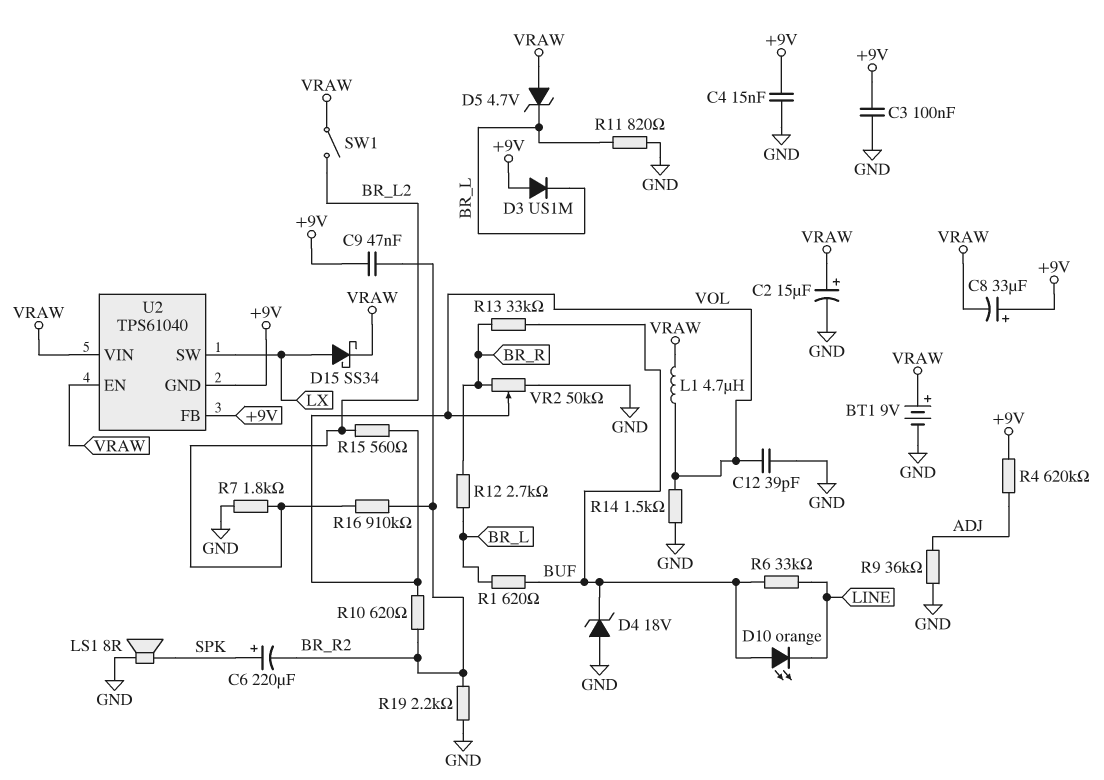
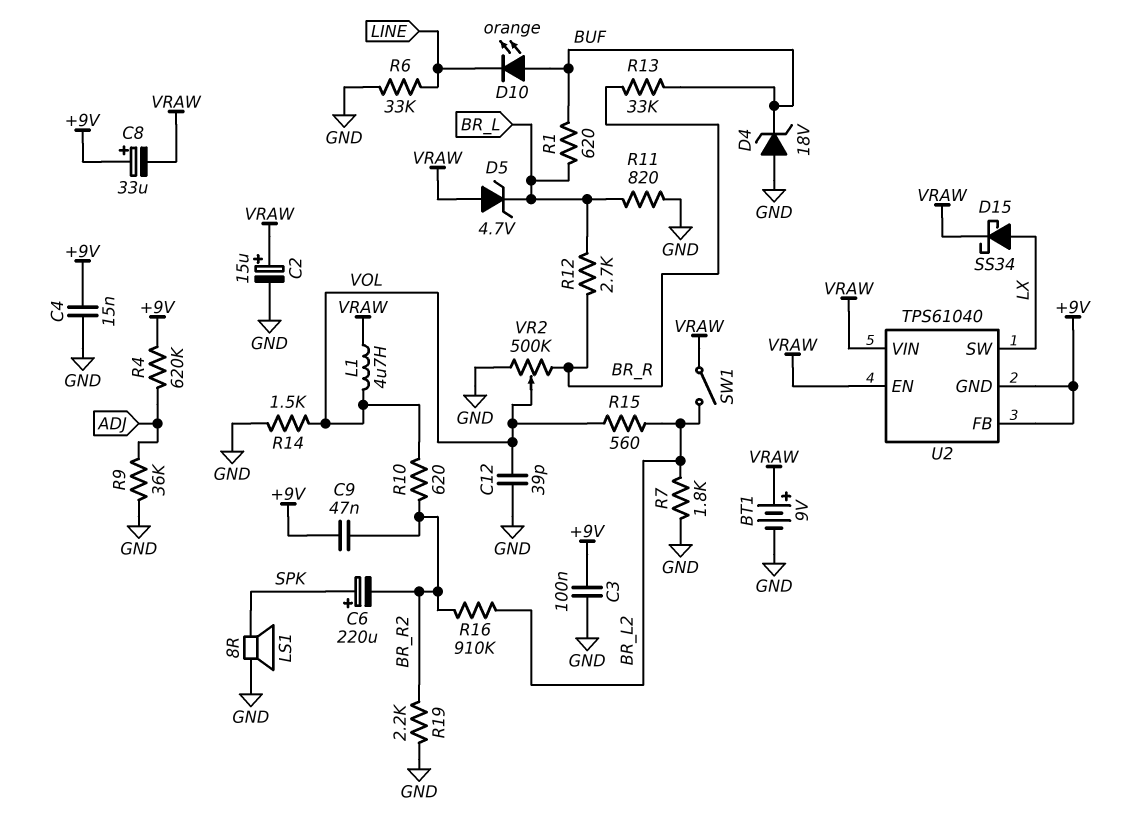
D3: diode US1M (A +9V, K BR_L) -> none
R6: 33k (BUF, LINE) -> 33k (GND, LINE)
VR2: 50k (BR_R, GND, wiper VOL) -> 500k (BR_R, GND, wiper VOL)

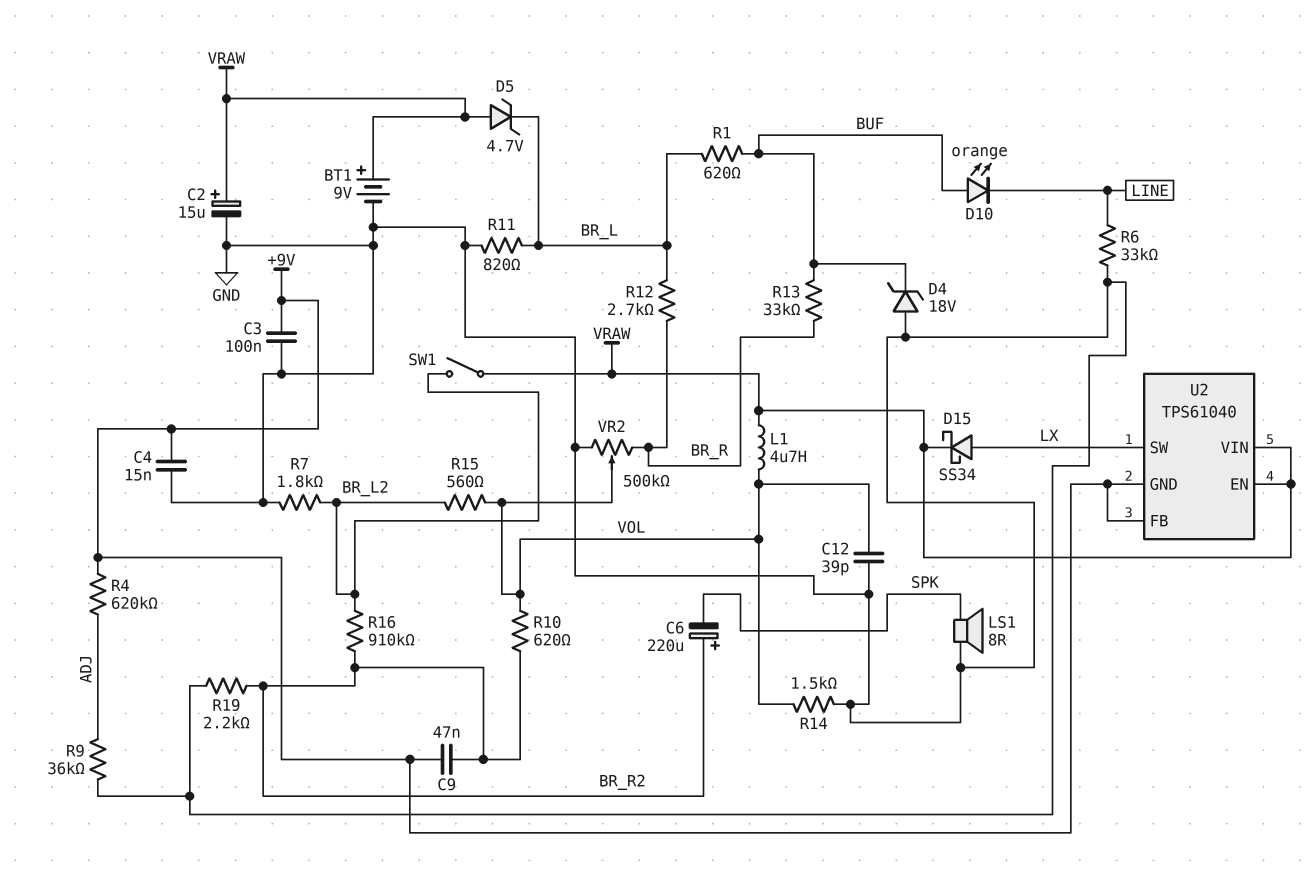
C6: 220uF (plus SPK, minus BR_R2) -> 220uF (plus BR_R2, minus SPK)
C8: 33uF (plus +9V, minus VRAW) -> none

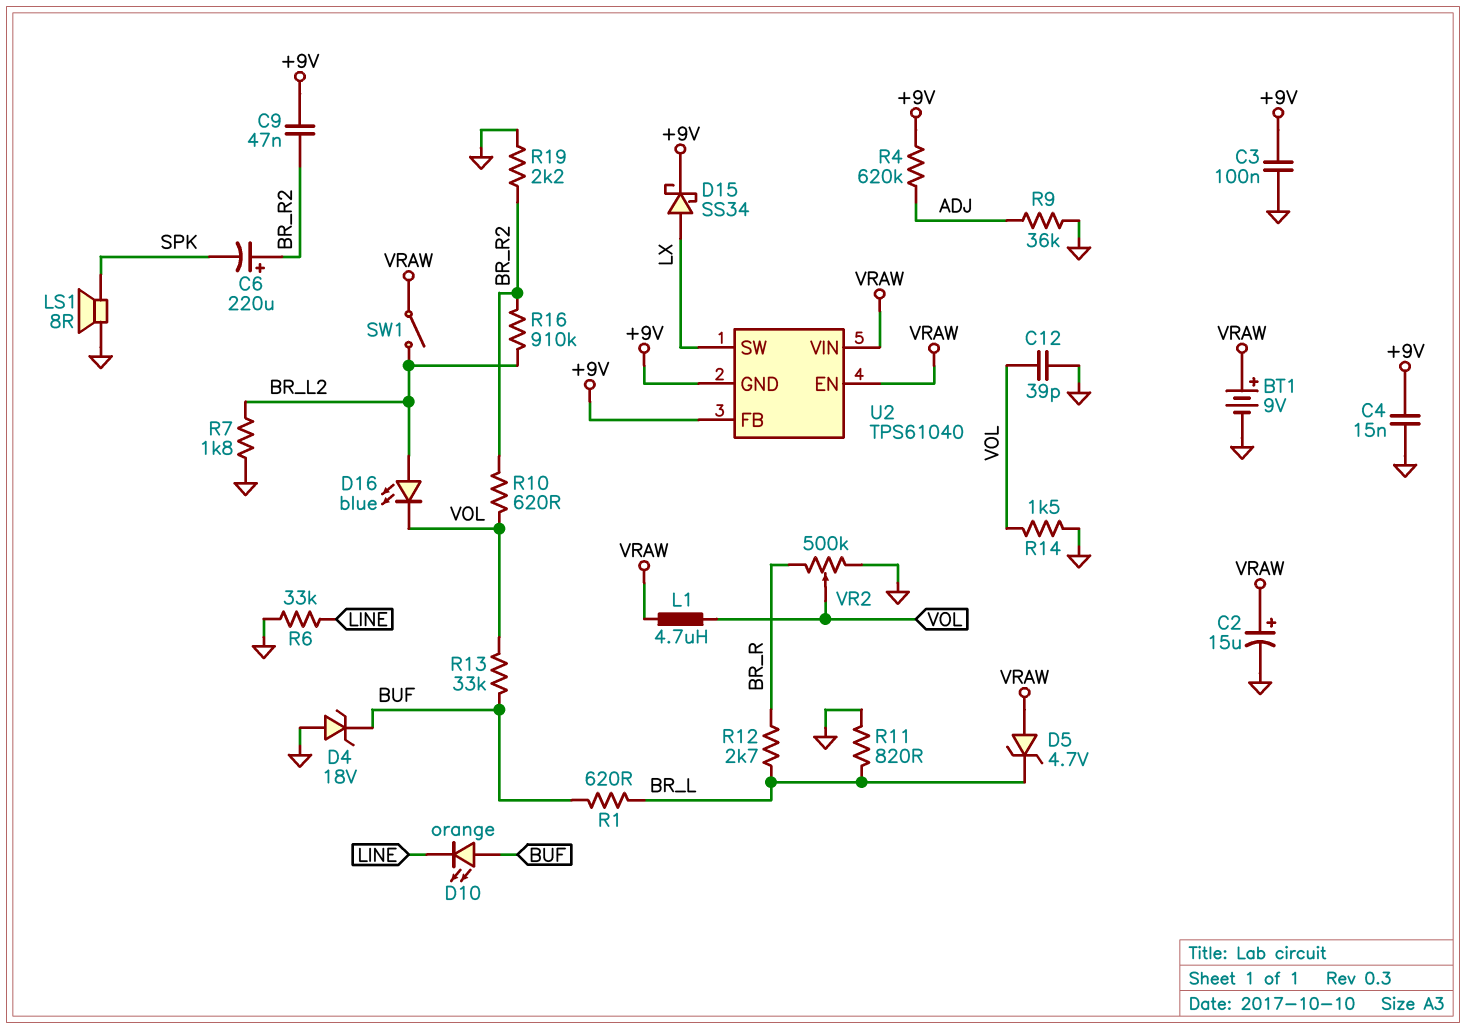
D15: schottky SS34 (A LX, K VRAW) -> schottky SS34 (A LX, K +9V)
D16: none -> LED blue (A BR_L2, K VOL)
R13: 33k (BR_R, BUF) -> 33k (BUF, VOL)
R15: 560 (BR_L2, VOL) -> none

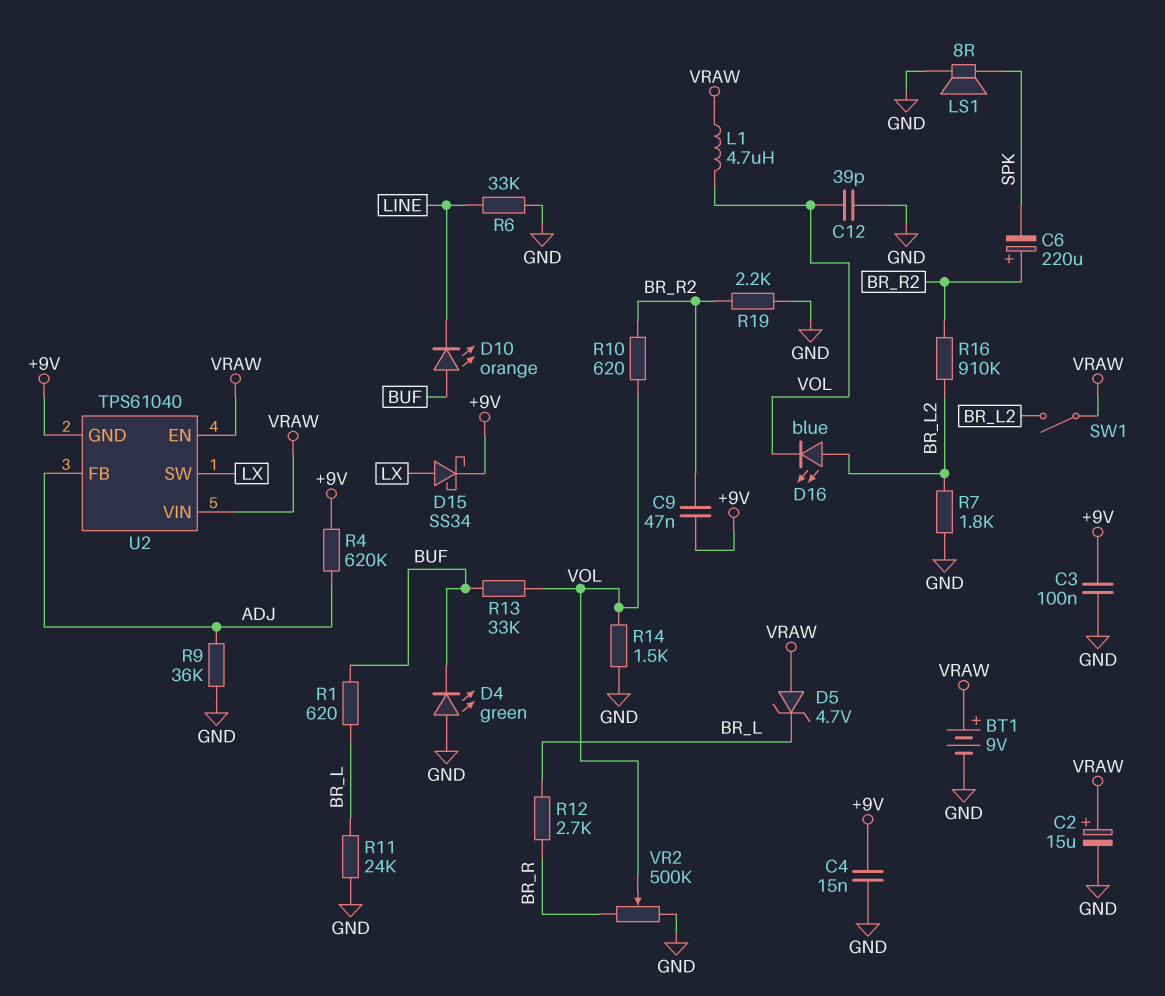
D4: zener 18V (A GND, K BUF) -> LED green (A GND, K BUF)
R11: 820 (BR_L, GND) -> 24k (BR_L, GND)
U2 pin FB: +9V -> ADJ

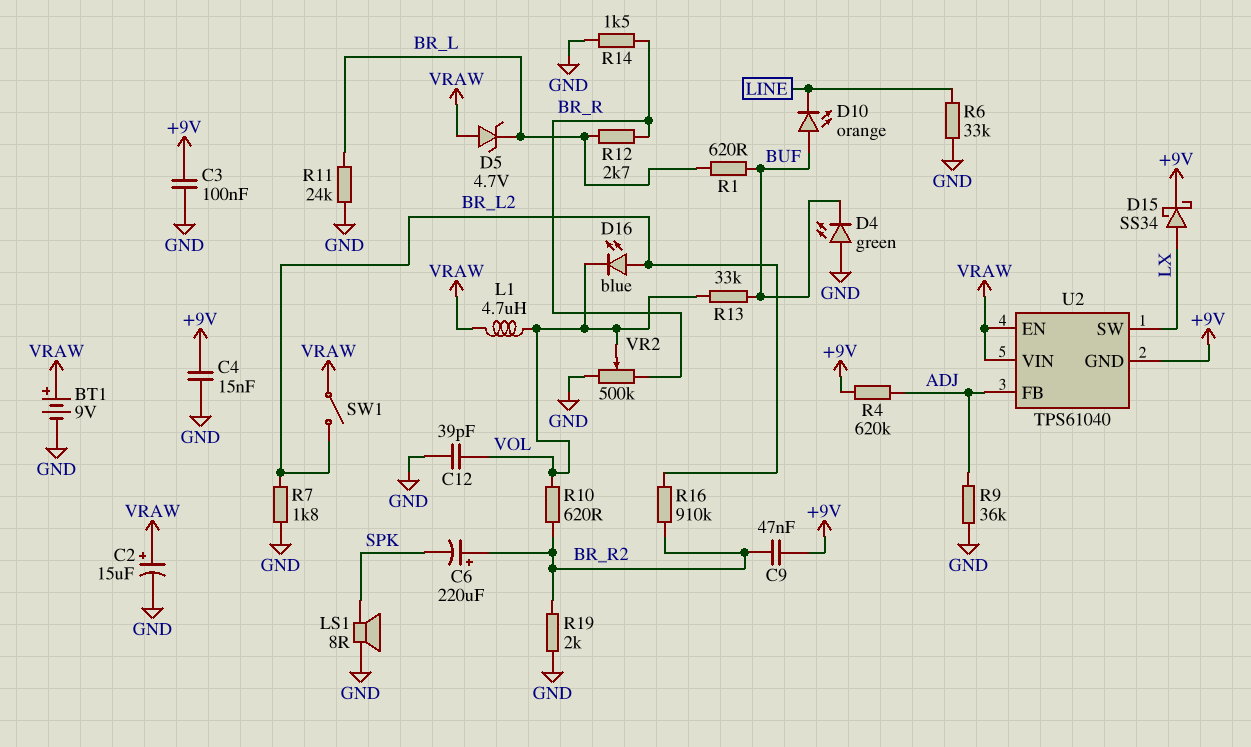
R14: 1.5k (GND, VOL) -> 1.5k (BR_R, GND)
R19: 2.2k (BR_R2, GND) -> 2k (BR_R2, GND)

